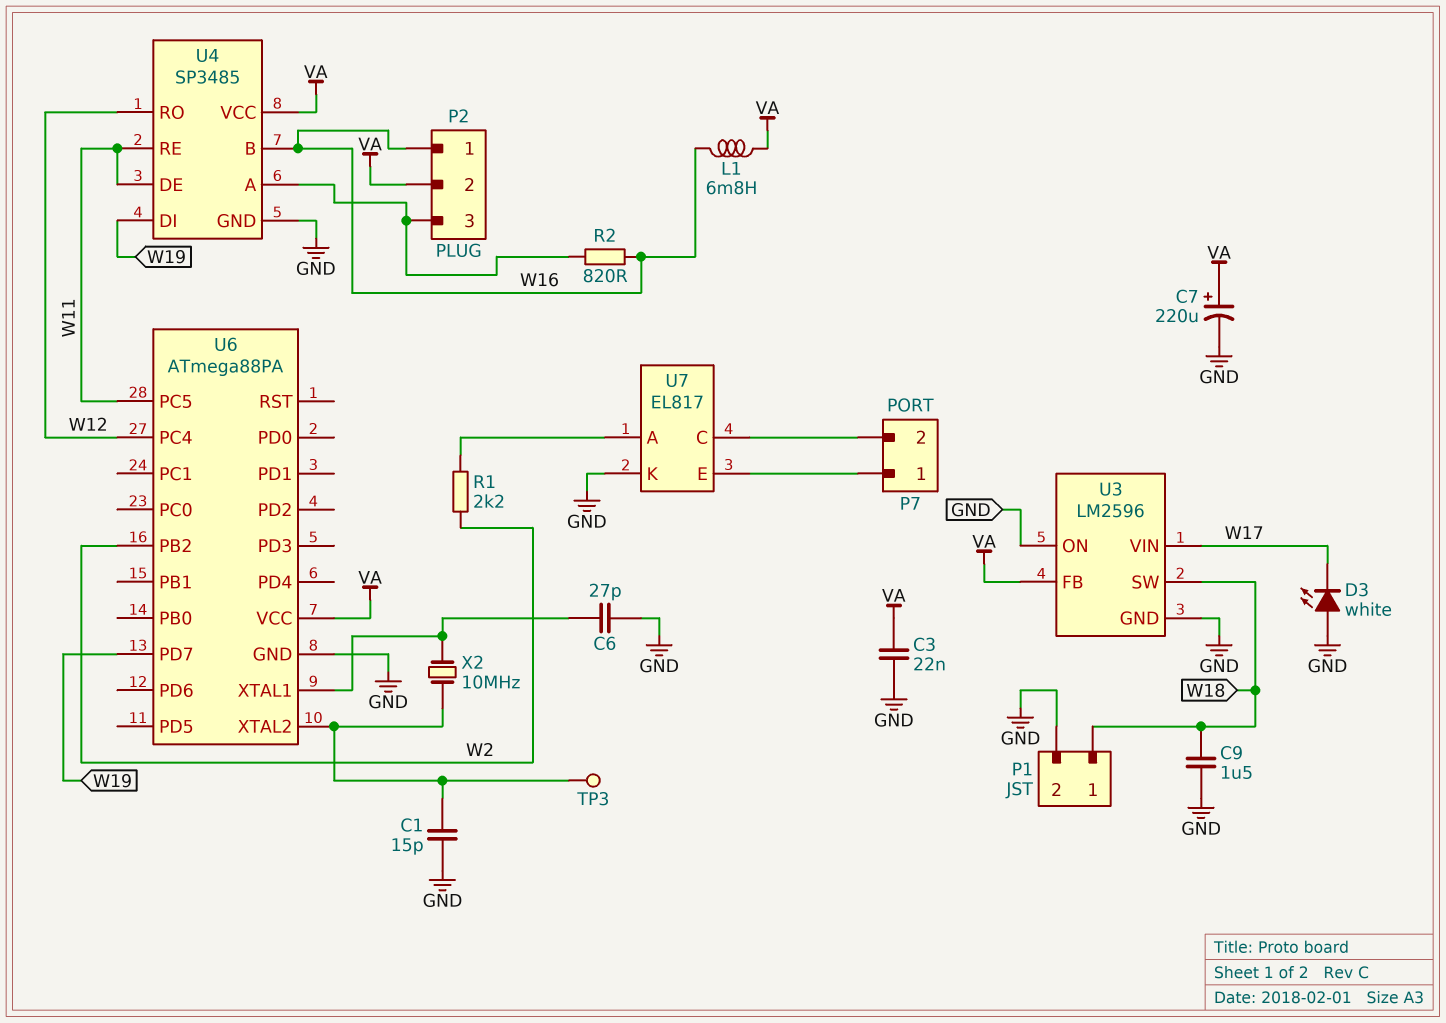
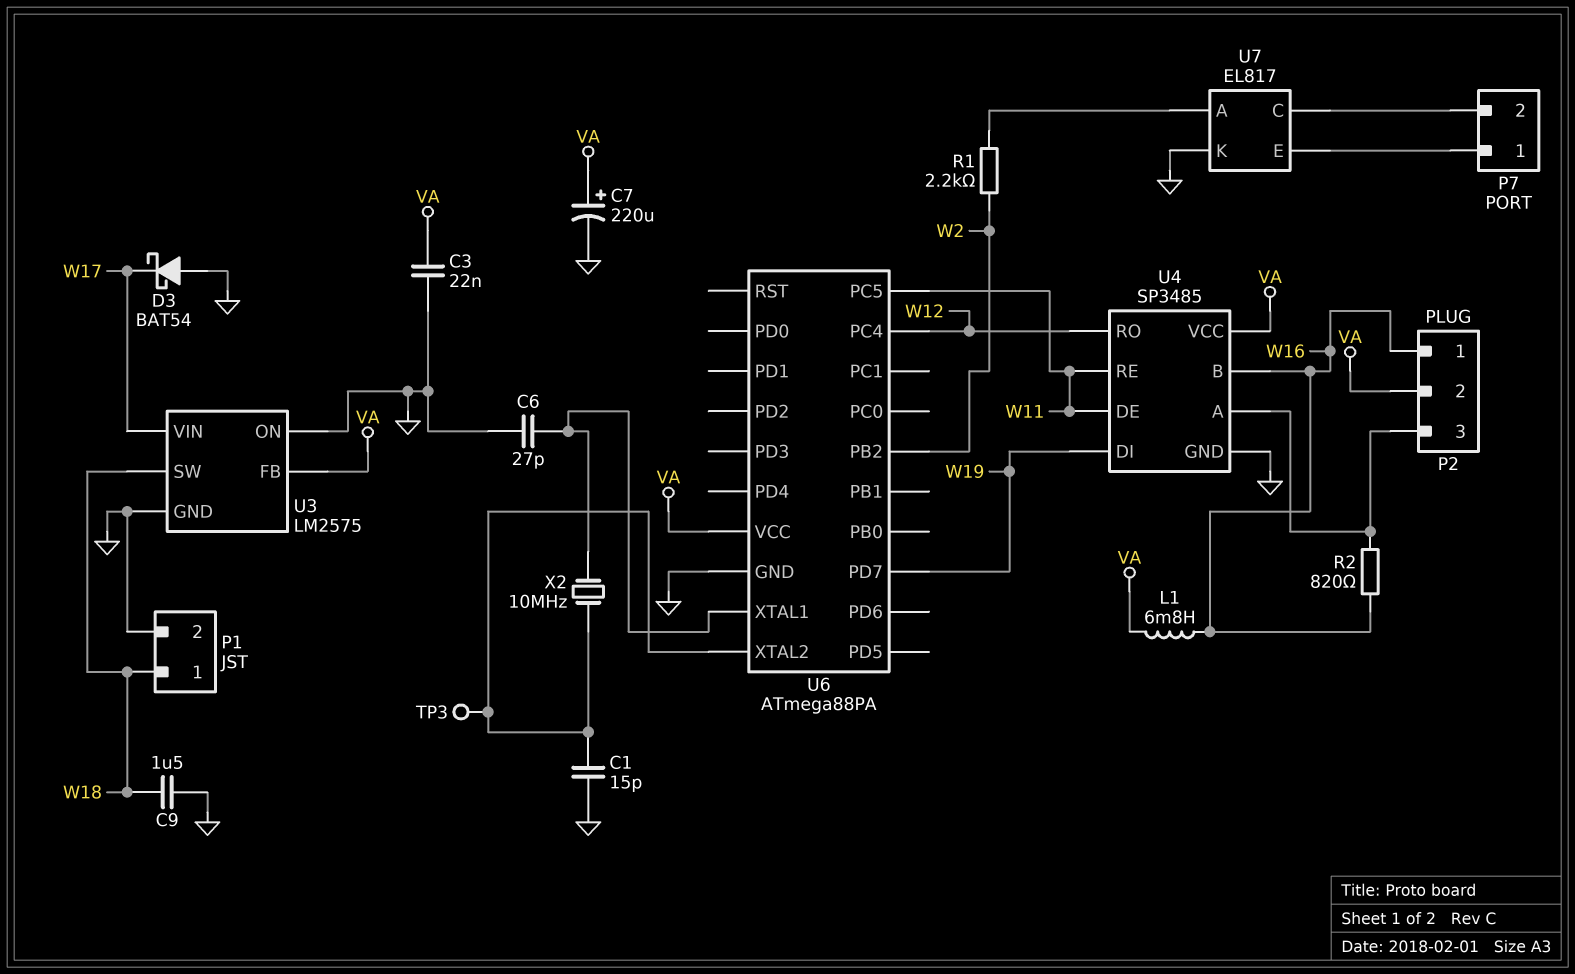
D3: LED white (A GND, K W17) -> schottky BAT54 (A GND, K W17)
U3: LM2596 -> LM2575

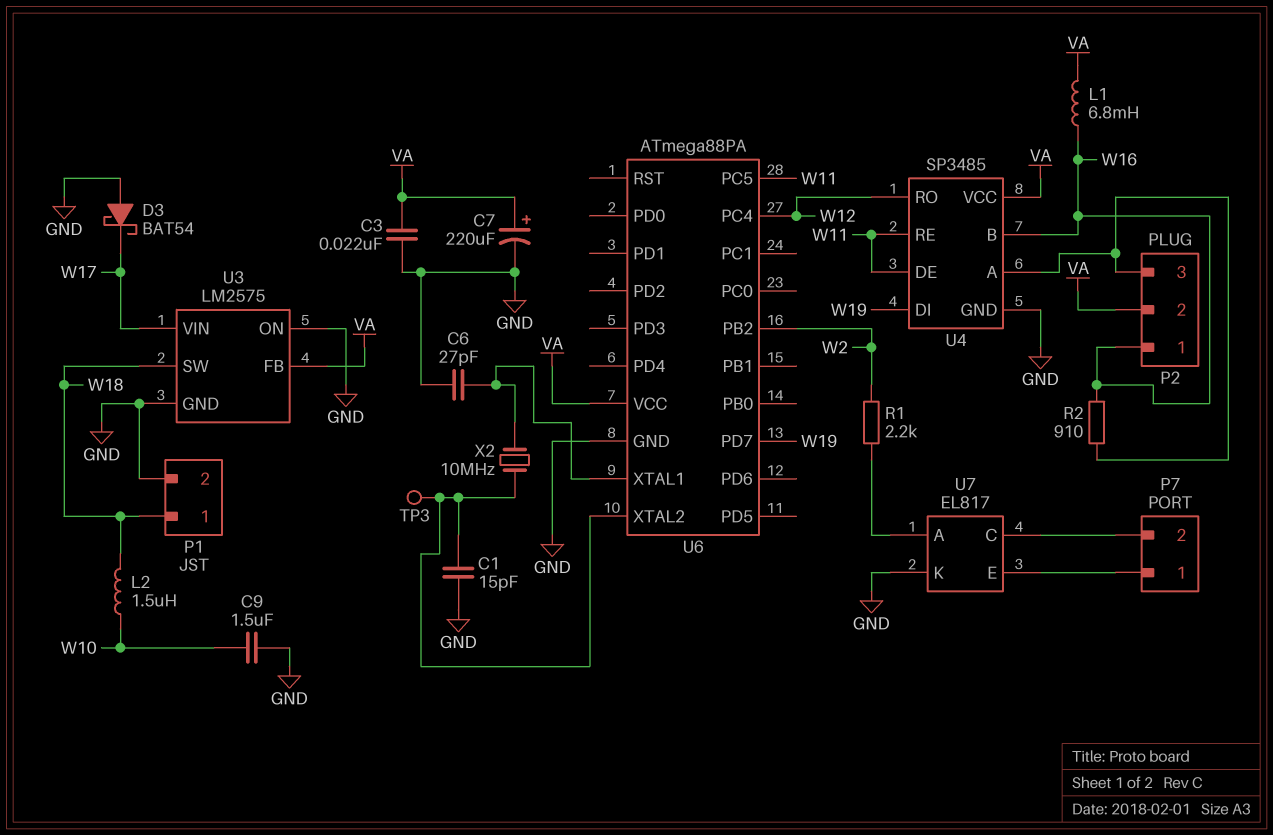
C9: 1.5uF (GND, W18) -> 1.5uF (GND, W10)
L2: none -> 1.5uH (W10, W18)
R2: 820 (P2/3, W16) -> 910 (P2/3, W16)

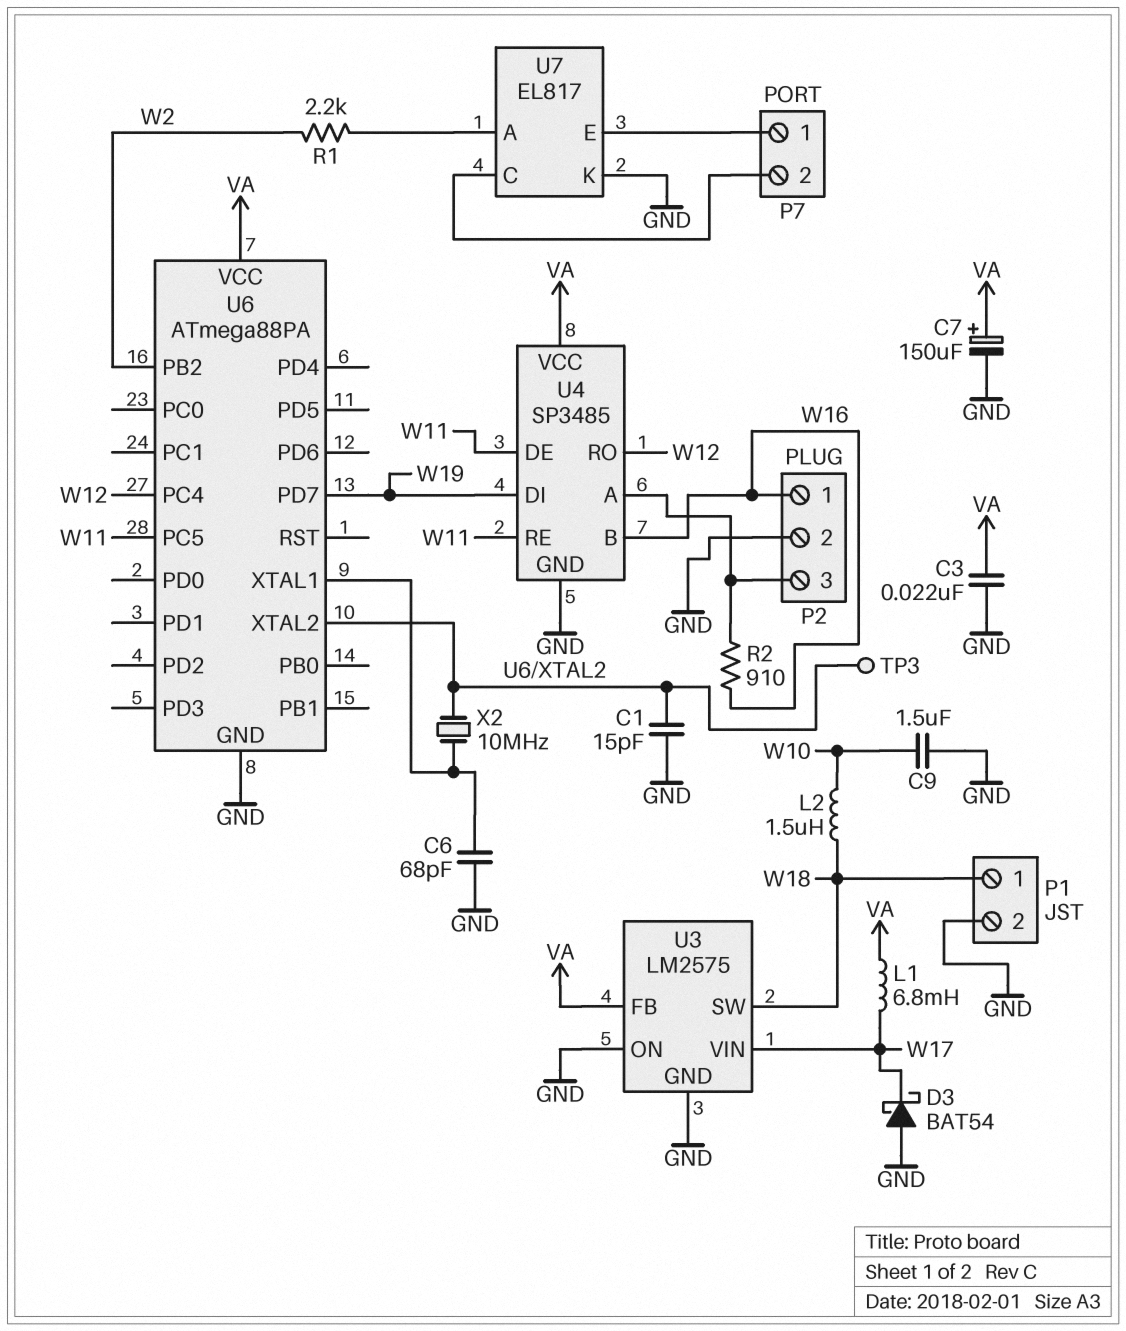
C6: 27pF (GND, U6/XTAL1) -> 68pF (GND, U6/XTAL1)
C7: 220uF (plus VA, minus GND) -> 150uF (plus VA, minus GND)
L1: 6.8mH (VA, W16) -> 6.8mH (VA, W17)
P2 pin 2: VA -> GND

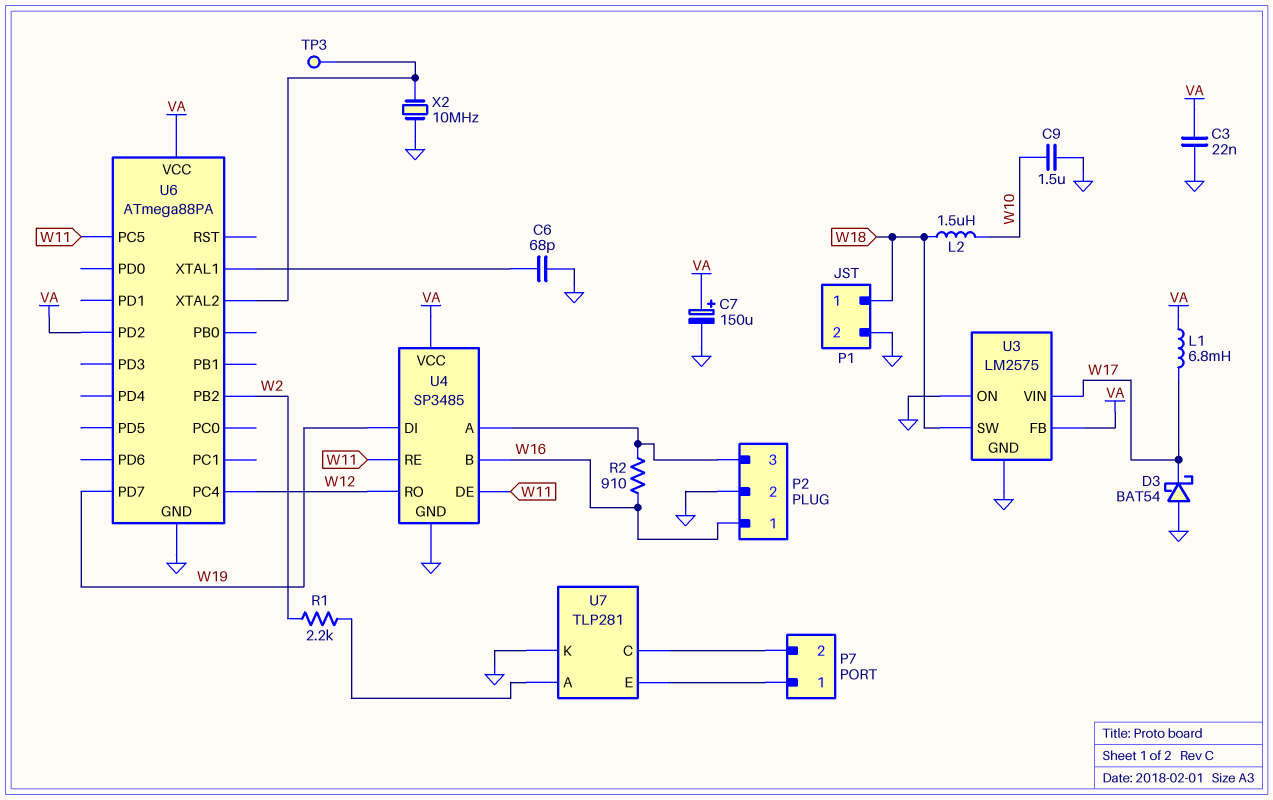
C1: 15pF (GND, U6/XTAL2) -> none
U6 pin PD2: none -> VA
U7: EL817 -> TLP281
X2: 10MHz (U6/XTAL1, U6/XTAL2) -> 10MHz (GND, U6/XTAL2)

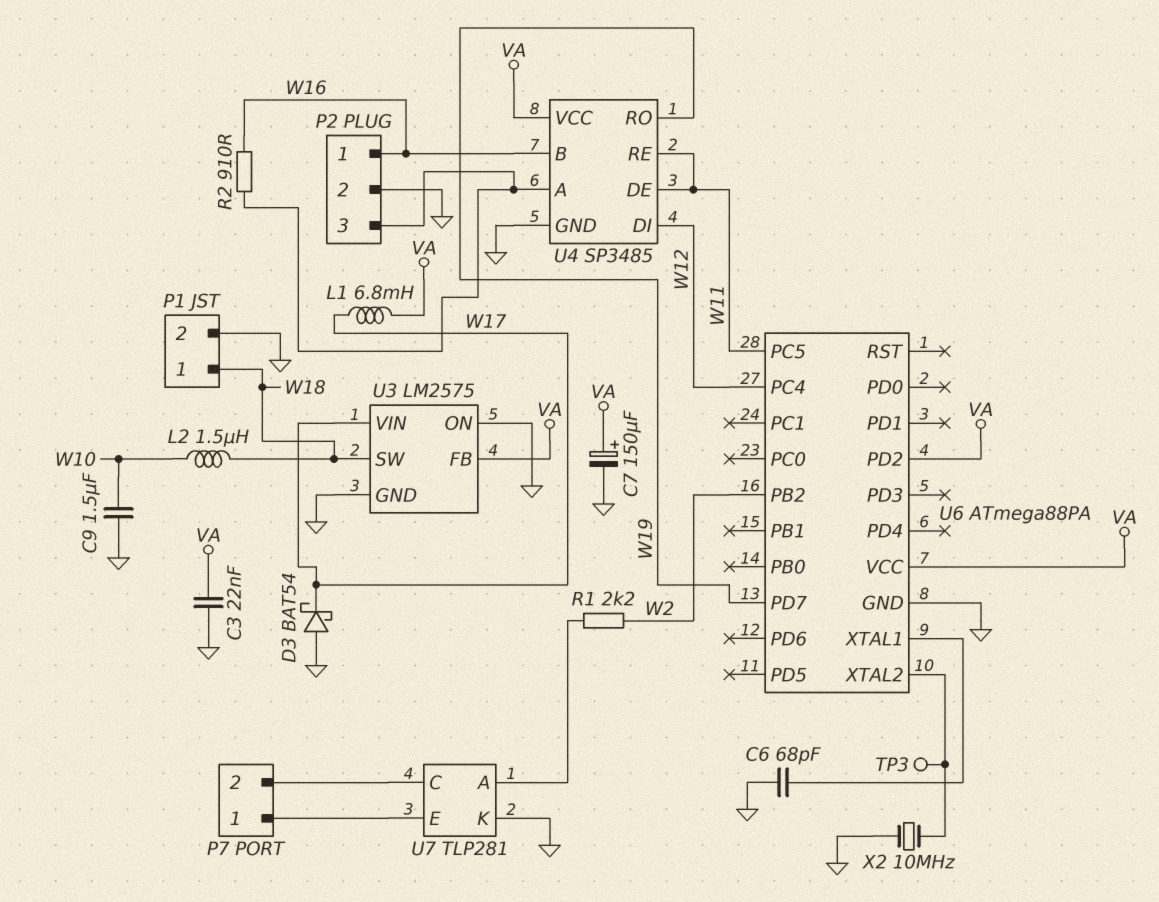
U4 pin DI: W19 -> W12
U4 pin RO: W12 -> W19

